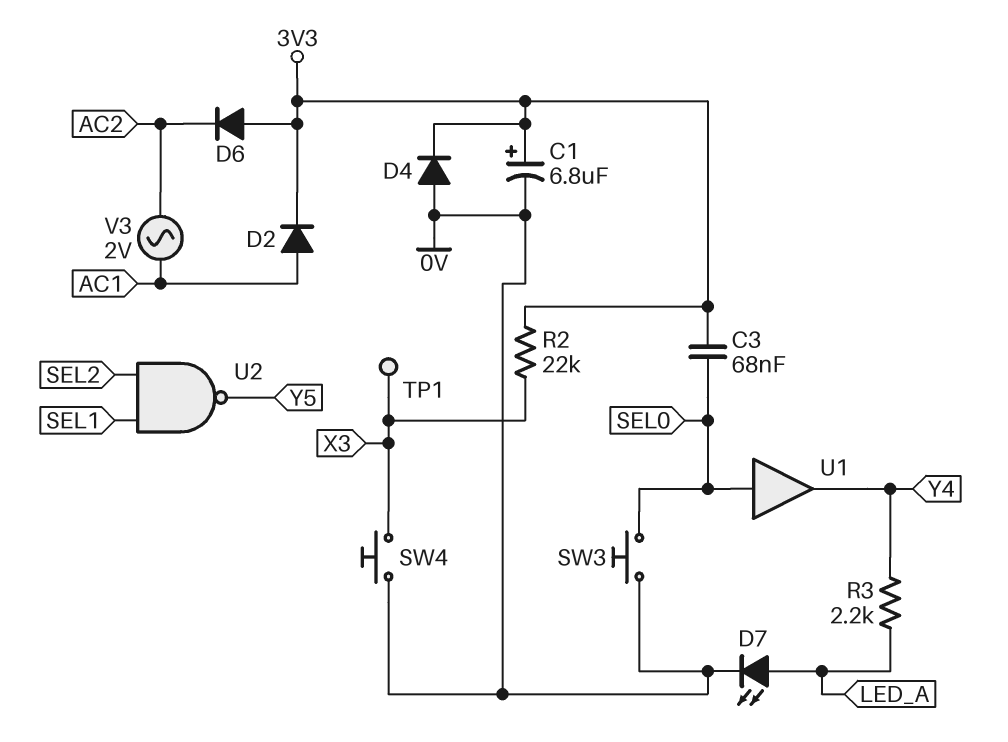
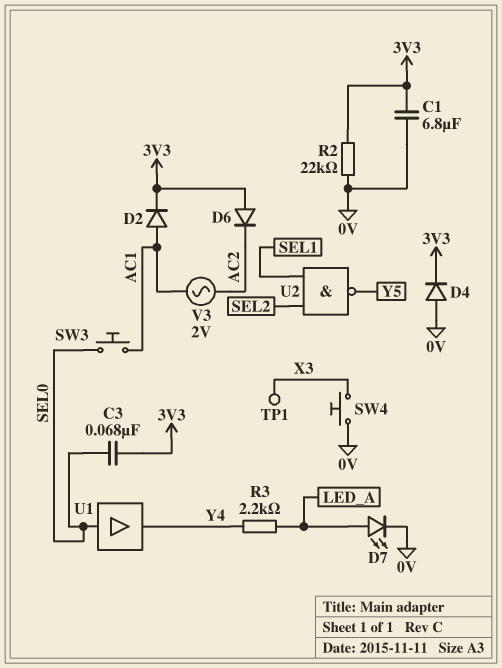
C1: 6.8uF (plus 3V3, minus 0V) -> 6.8uF (0V, 3V3)
R2: 22k (3V3, X3) -> 22k (0V, 3V3)
SW3: button (0V, SEL0) -> button (AC1, SEL0)

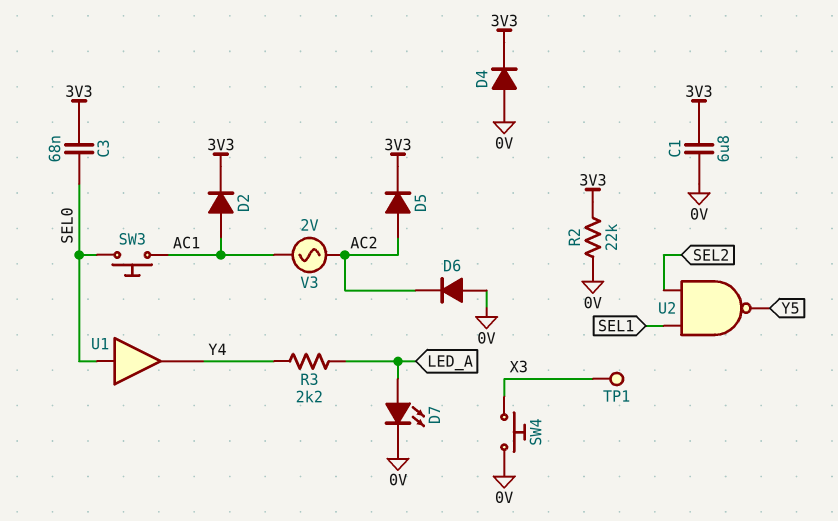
D5: none -> diode (A AC2, K 3V3)
D6: diode (A 3V3, K AC2) -> diode (A 0V, K AC2)

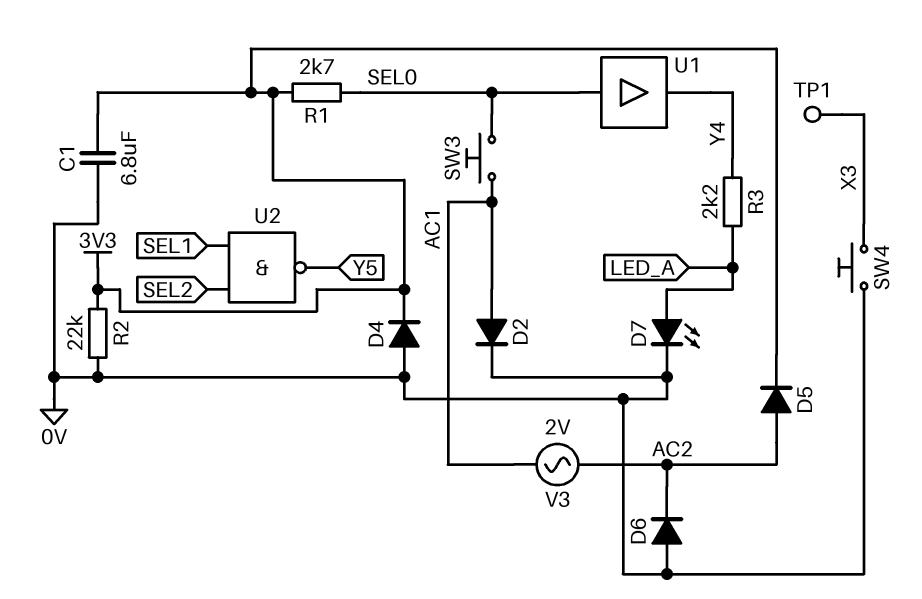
C3: 68nF (3V3, SEL0) -> none
D2: diode (A AC1, K 3V3) -> diode (A AC1, K 0V)
R1: none -> 2.7k (3V3, SEL0)

